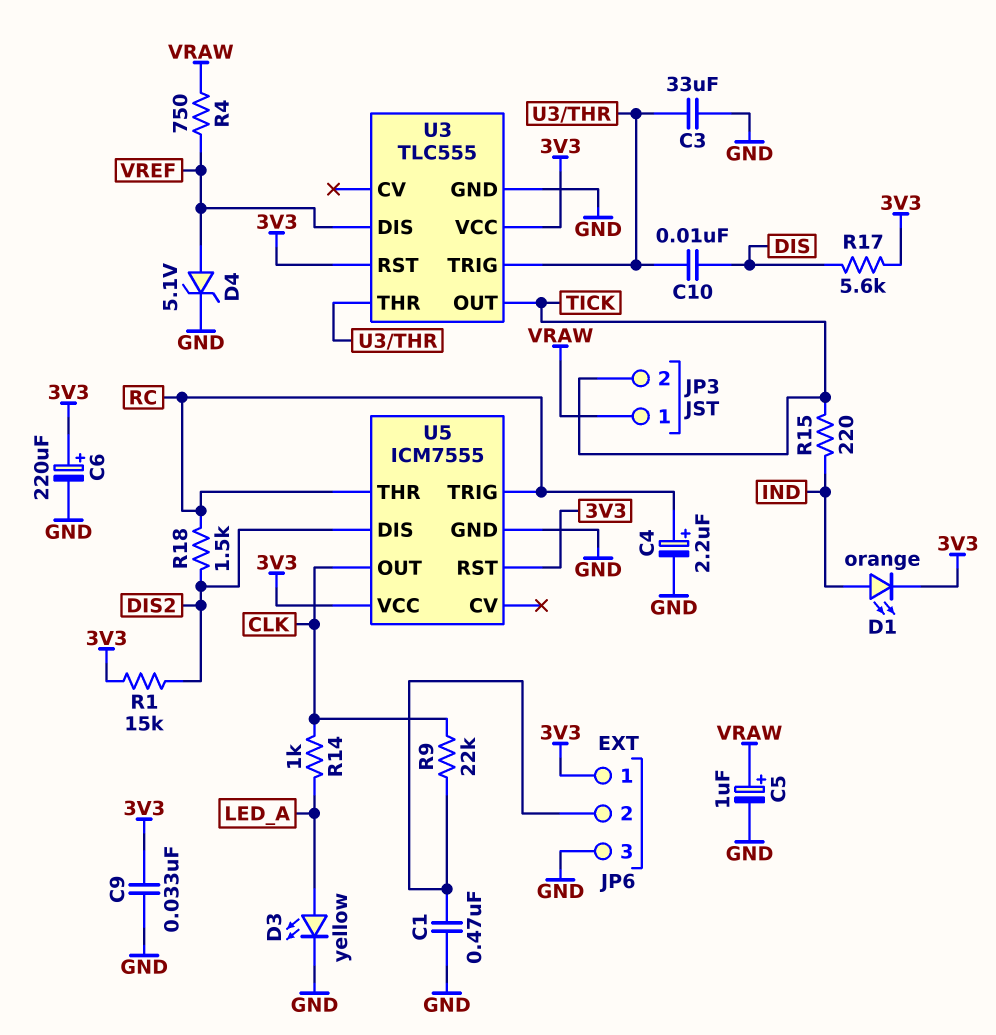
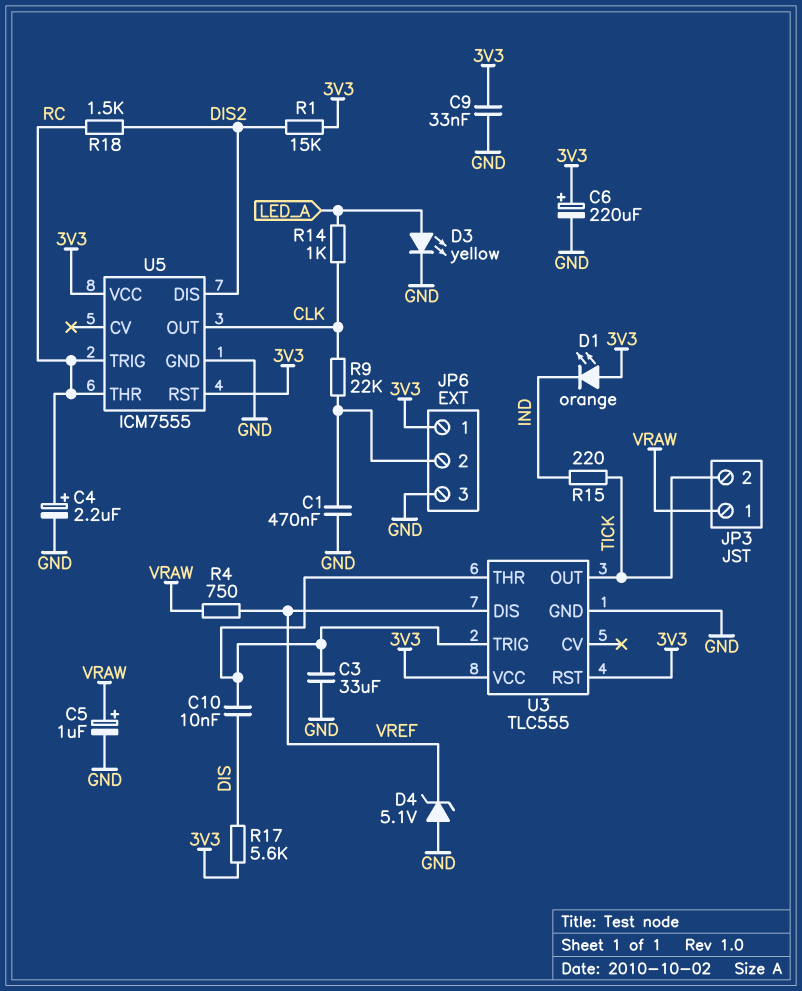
D1: LED orange (A IND, K 3V3) -> LED orange (A 3V3, K IND)
D4: zener 5.1V (A VREF, K GND) -> zener 5.1V (A GND, K VREF)

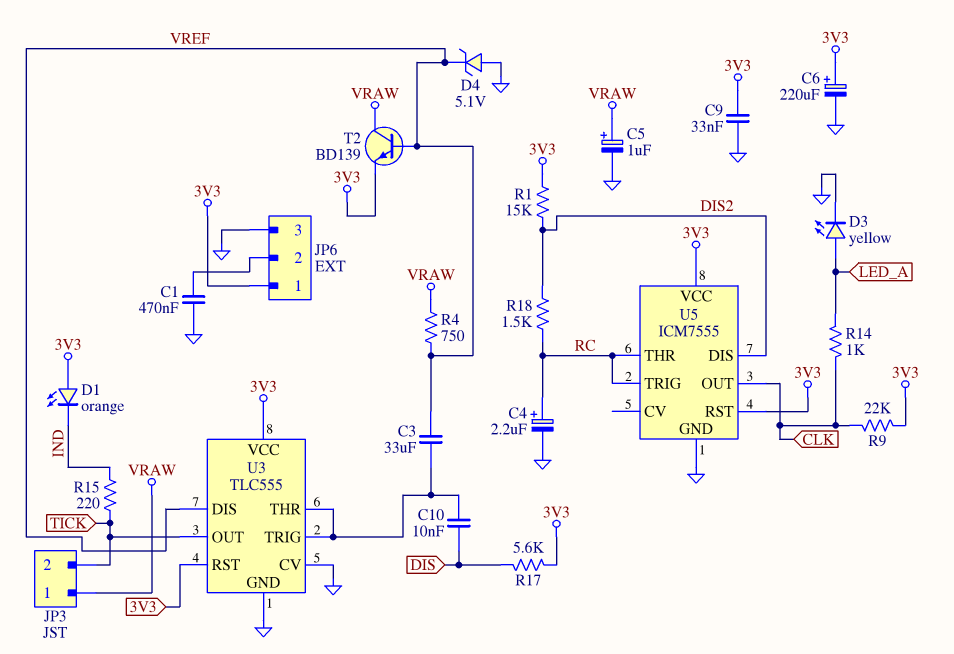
C3: 33uF (GND, U3/THR) -> 33uF (U3/THR, VREF)
R9: 22k (CLK, JP6/2) -> 22k (3V3, CLK)
T2: none -> NPN BD139 (B VREF, C VRAW, E 3V3)
U3 pin CV: none -> GND

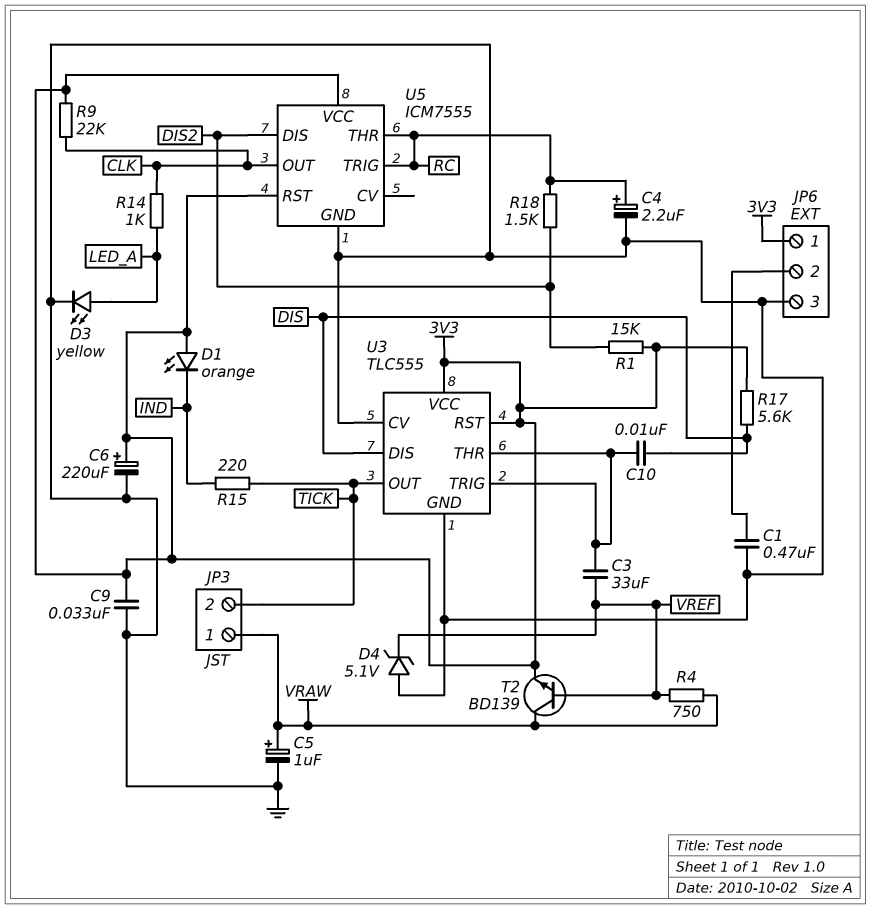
U3 pin DIS: VREF -> DIS

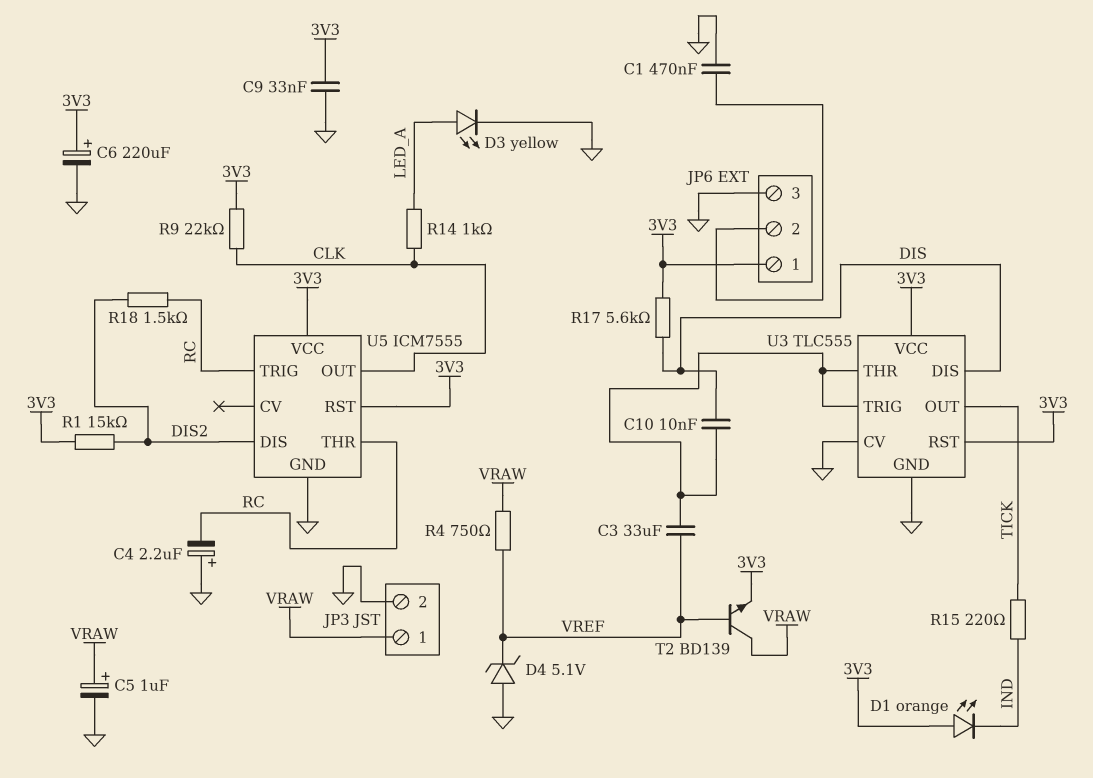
C4: 2.2uF (plus RC, minus GND) -> 2.2uF (plus GND, minus RC)
JP3 pin 2: TICK -> GND

